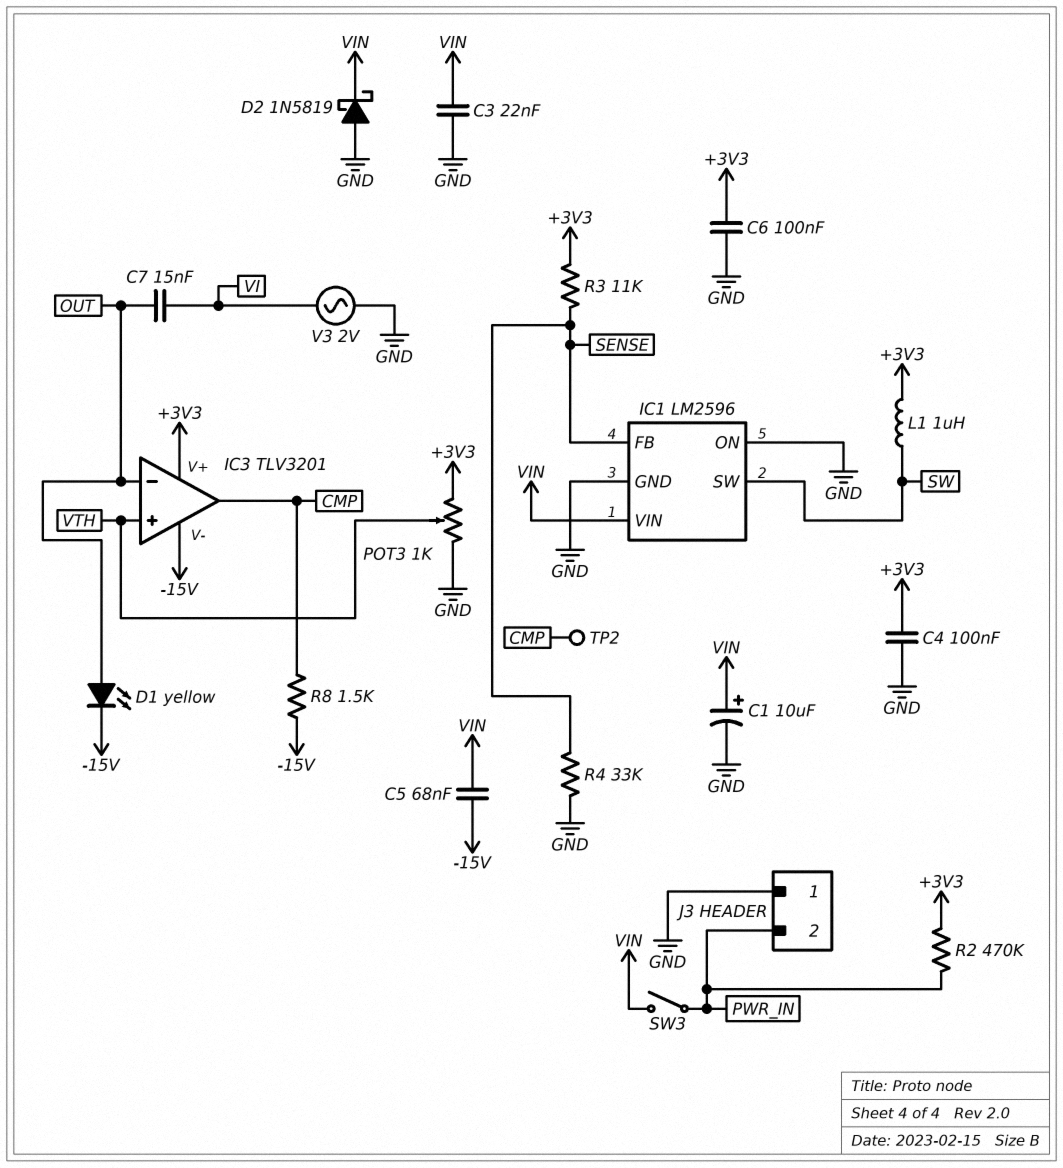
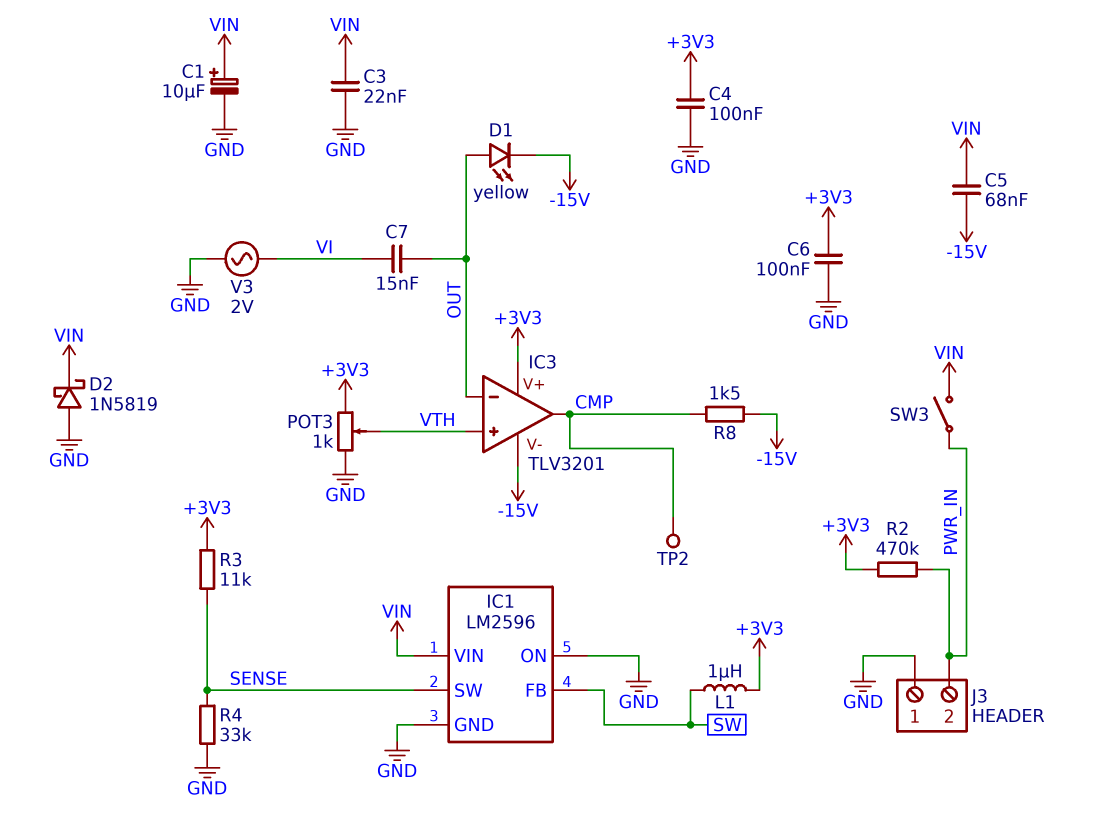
IC1 pin FB: SENSE -> SW
IC1 pin SW: SW -> SENSE

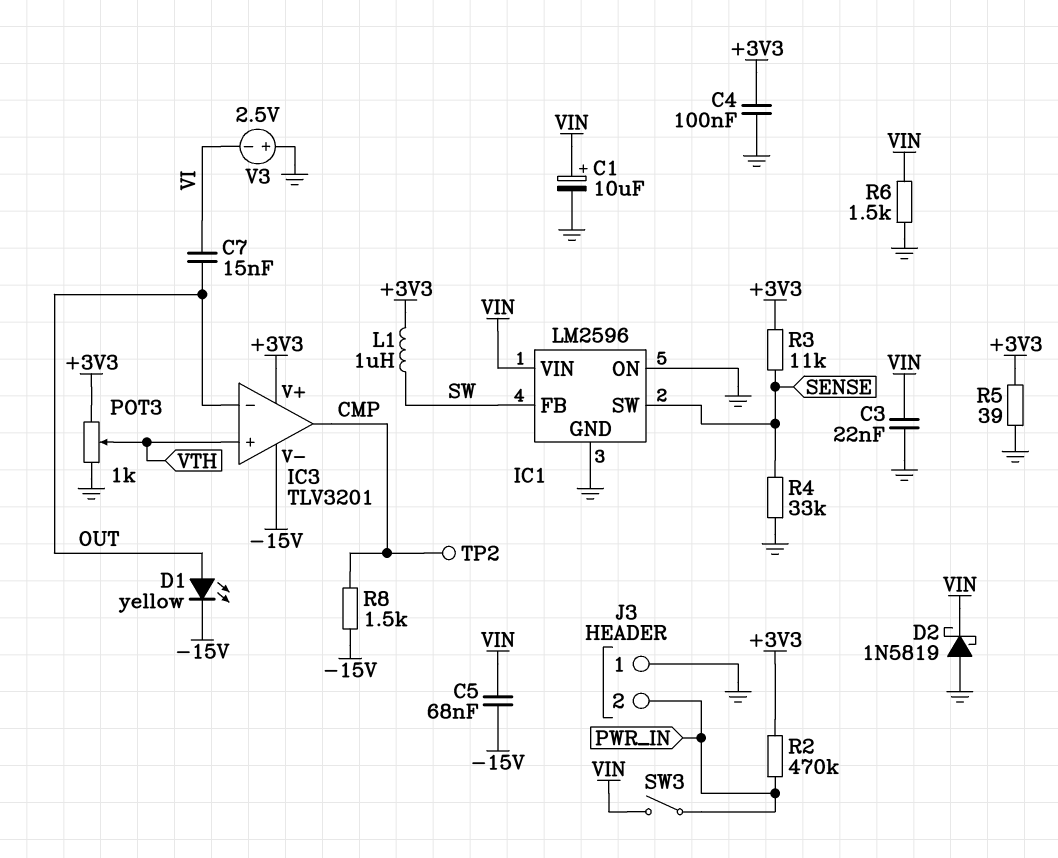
C6: 100nF (+3V3, GND) -> none
R5: none -> 39 (+3V3, GND)
R6: none -> 1.5k (GND, VIN)
V3: AC 2V (GND, VI) -> 2.5V (plus GND, minus VI)

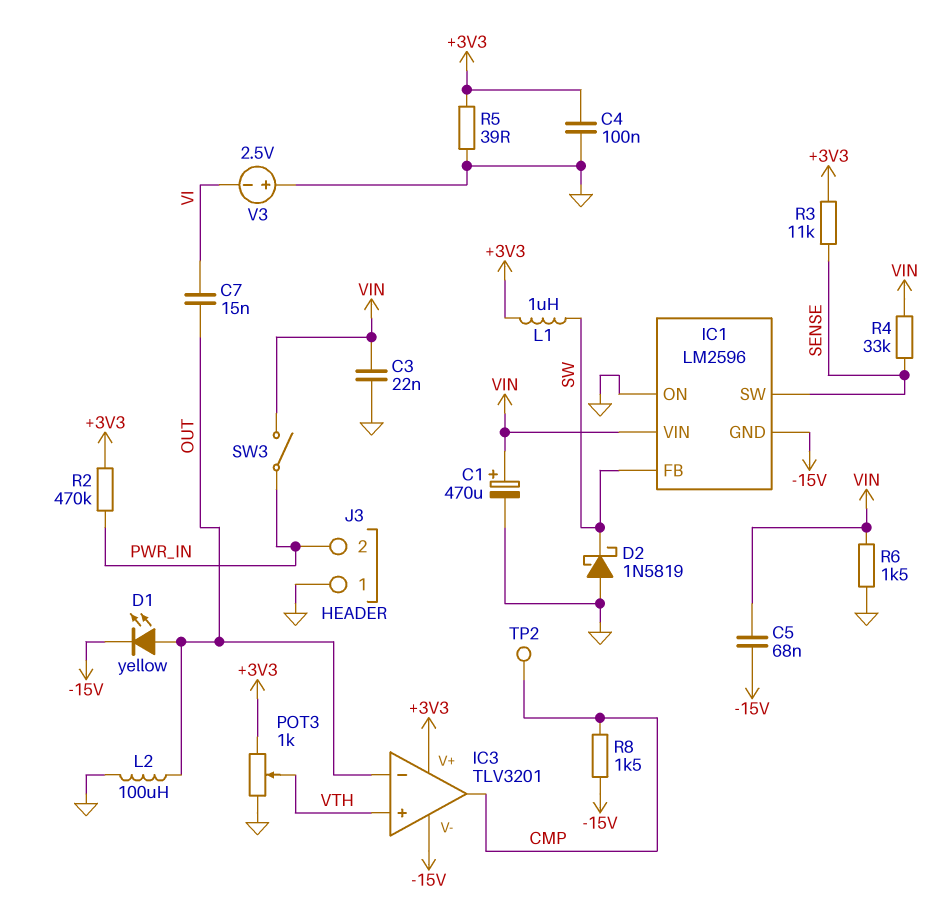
C1: 10uF (plus VIN, minus GND) -> 470uF (plus VIN, minus GND)
D2: schottky 1N5819 (A GND, K VIN) -> schottky 1N5819 (A GND, K SW)
IC1 pin GND: GND -> -15V
L2: none -> 100uH (GND, OUT)
R4: 33k (GND, SENSE) -> 33k (SENSE, VIN)

